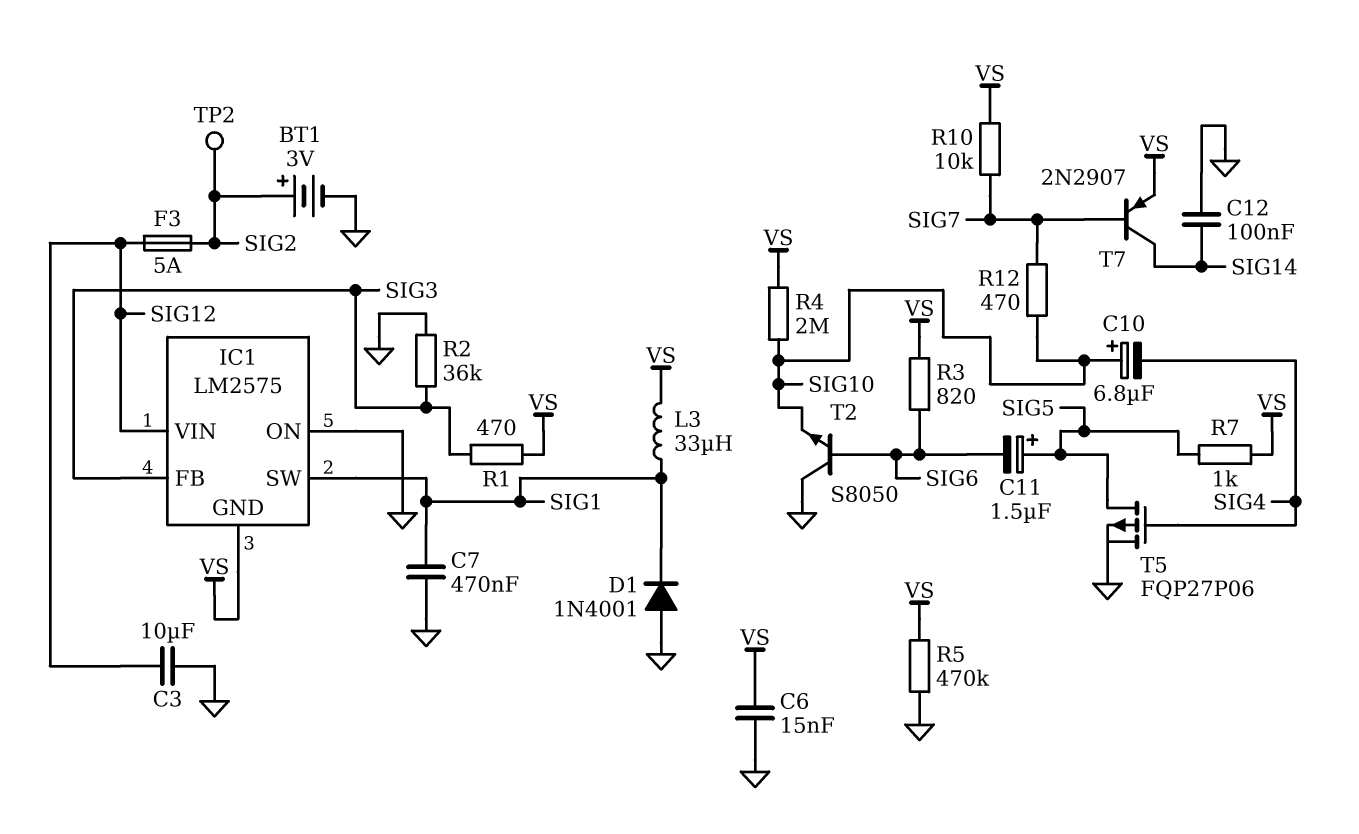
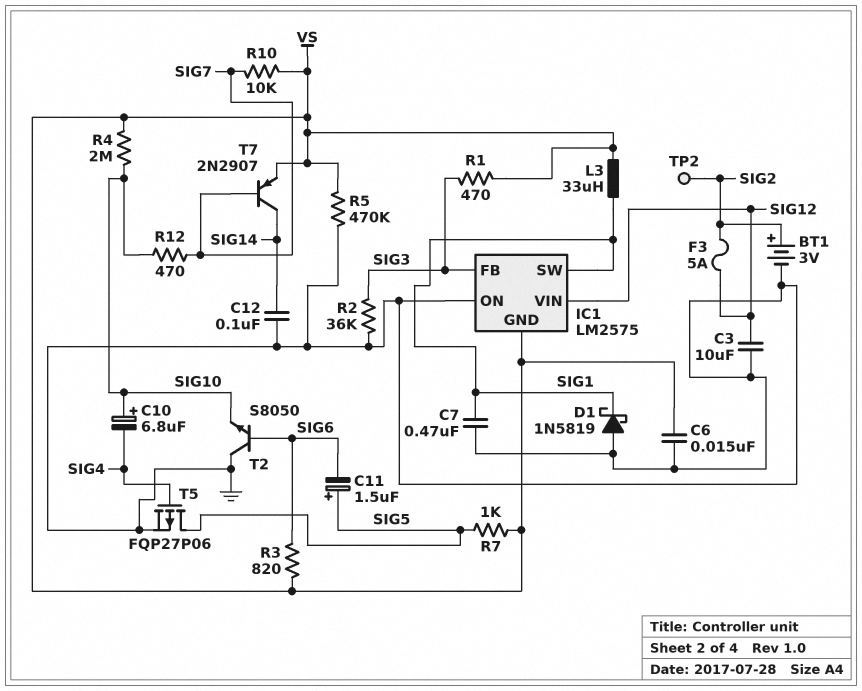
D1: diode 1N4001 (A GND, K SIG1) -> schottky 1N5819 (A GND, K SIG1)

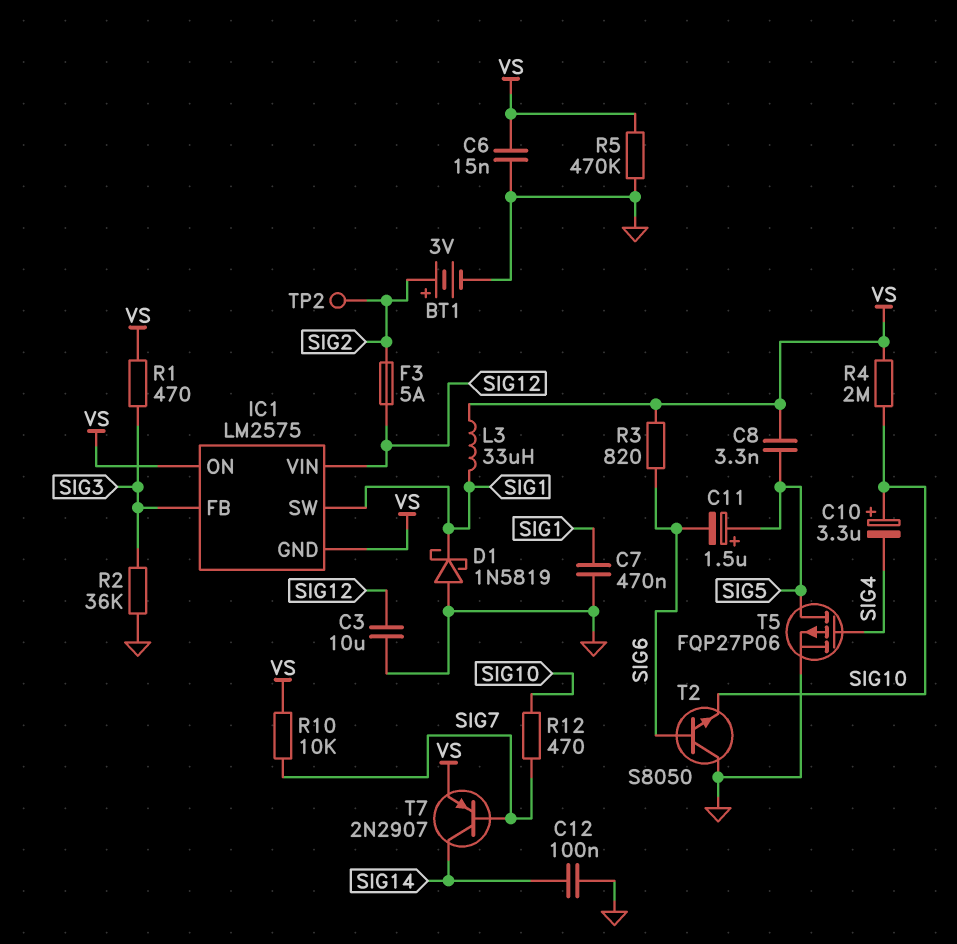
C8: none -> 3.3nF (SIG5, VS)
C10: 6.8uF (plus SIG10, minus SIG4) -> 3.3uF (plus SIG10, minus SIG4)
IC1 pin ON: GND -> VS
R7: 1k (SIG5, VS) -> none

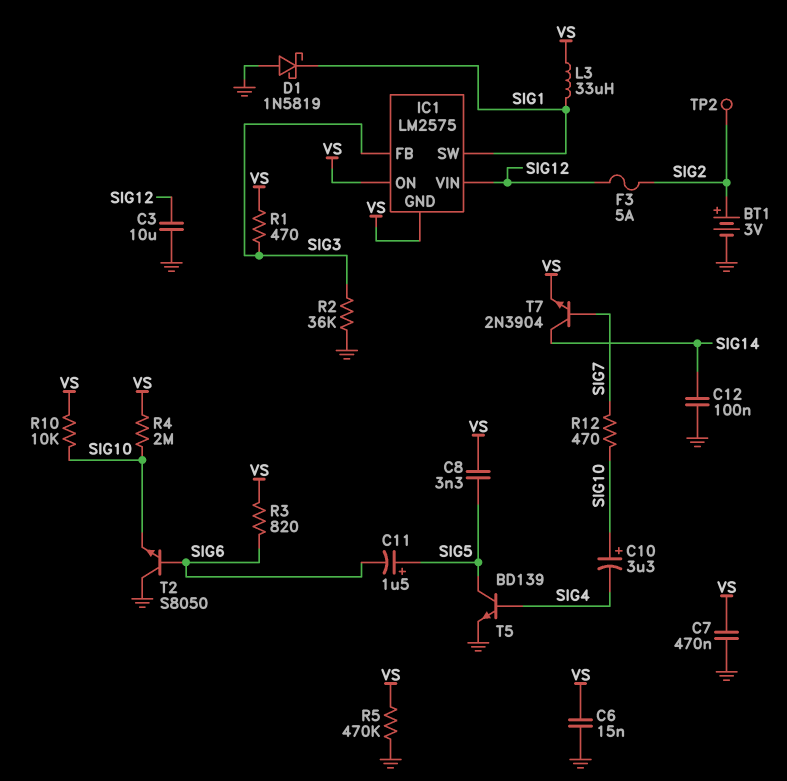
C7: 470nF (GND, SIG1) -> 470nF (GND, VS)
R10: 10k (SIG7, VS) -> 10k (SIG10, VS)
T5: PMOS FQP27P06 (G SIG4, D SIG5, S GND) -> NPN BD139 (B SIG4, C SIG5, E GND)
T7: PNP 2N2907 (B SIG7, C SIG14, E VS) -> NPN 2N3904 (B SIG7, C SIG14, E VS)

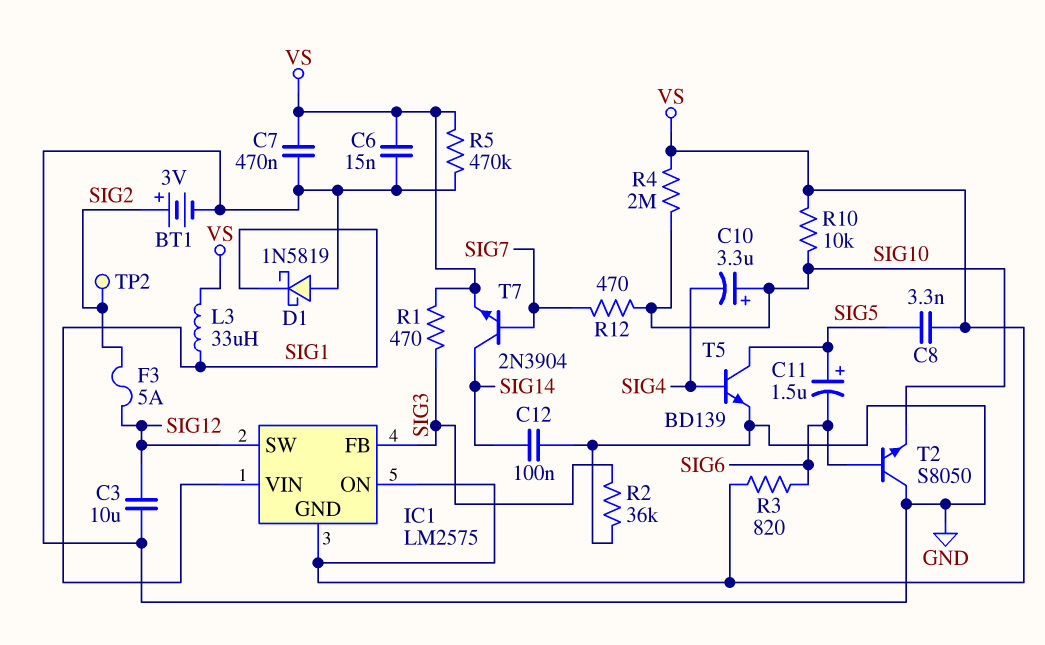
IC1 pin SW: SIG1 -> SIG12
IC1 pin VIN: SIG12 -> SIG1

